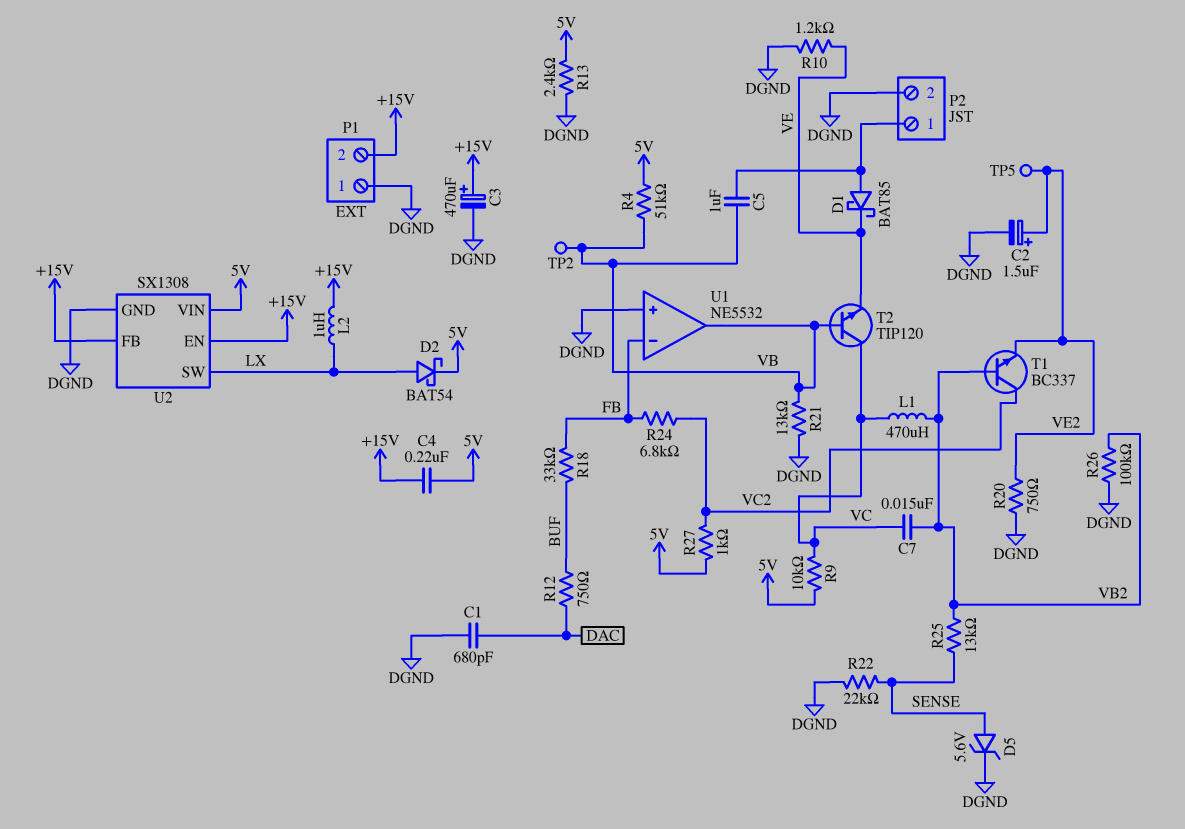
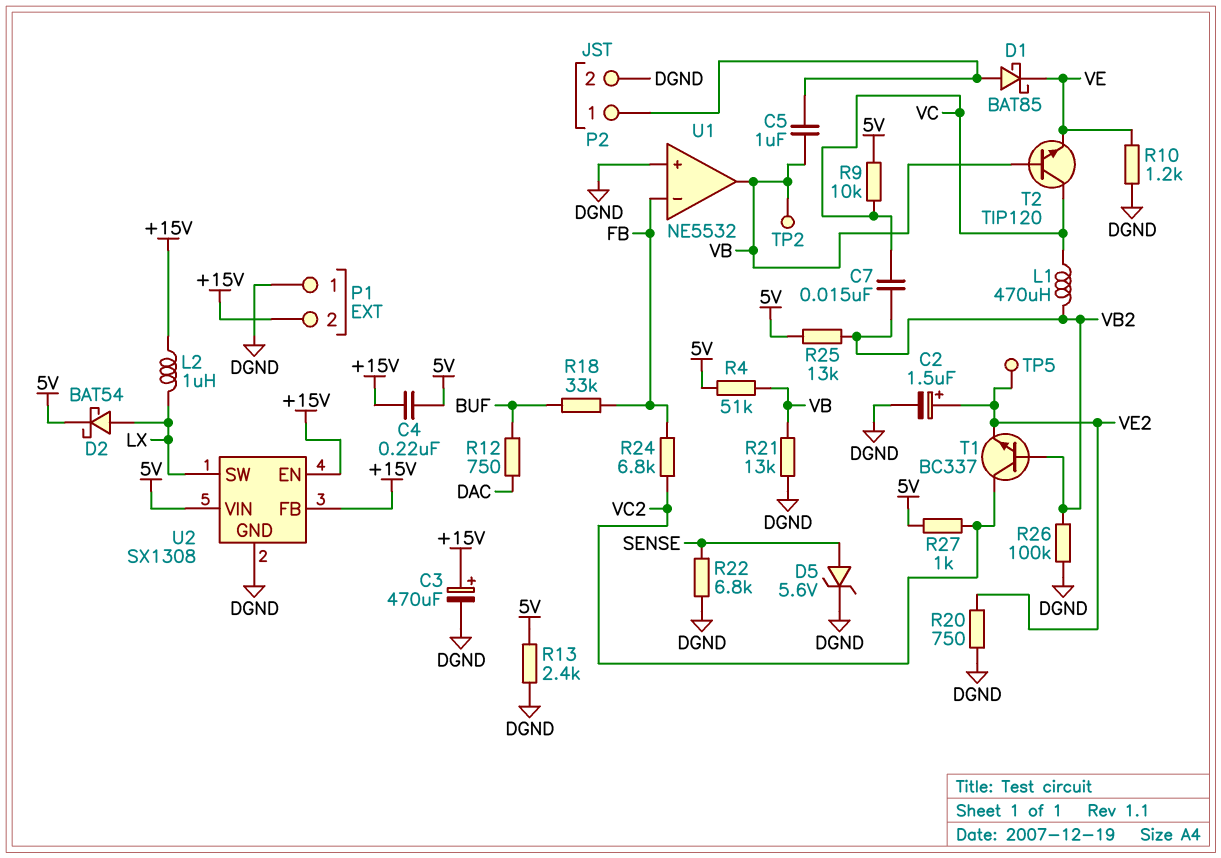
C1: 680pF (DAC, DGND) -> none
R22: 22k (DGND, SENSE) -> 6.8k (DGND, SENSE)
R25: 13k (SENSE, VB2) -> 13k (5V, VB2)

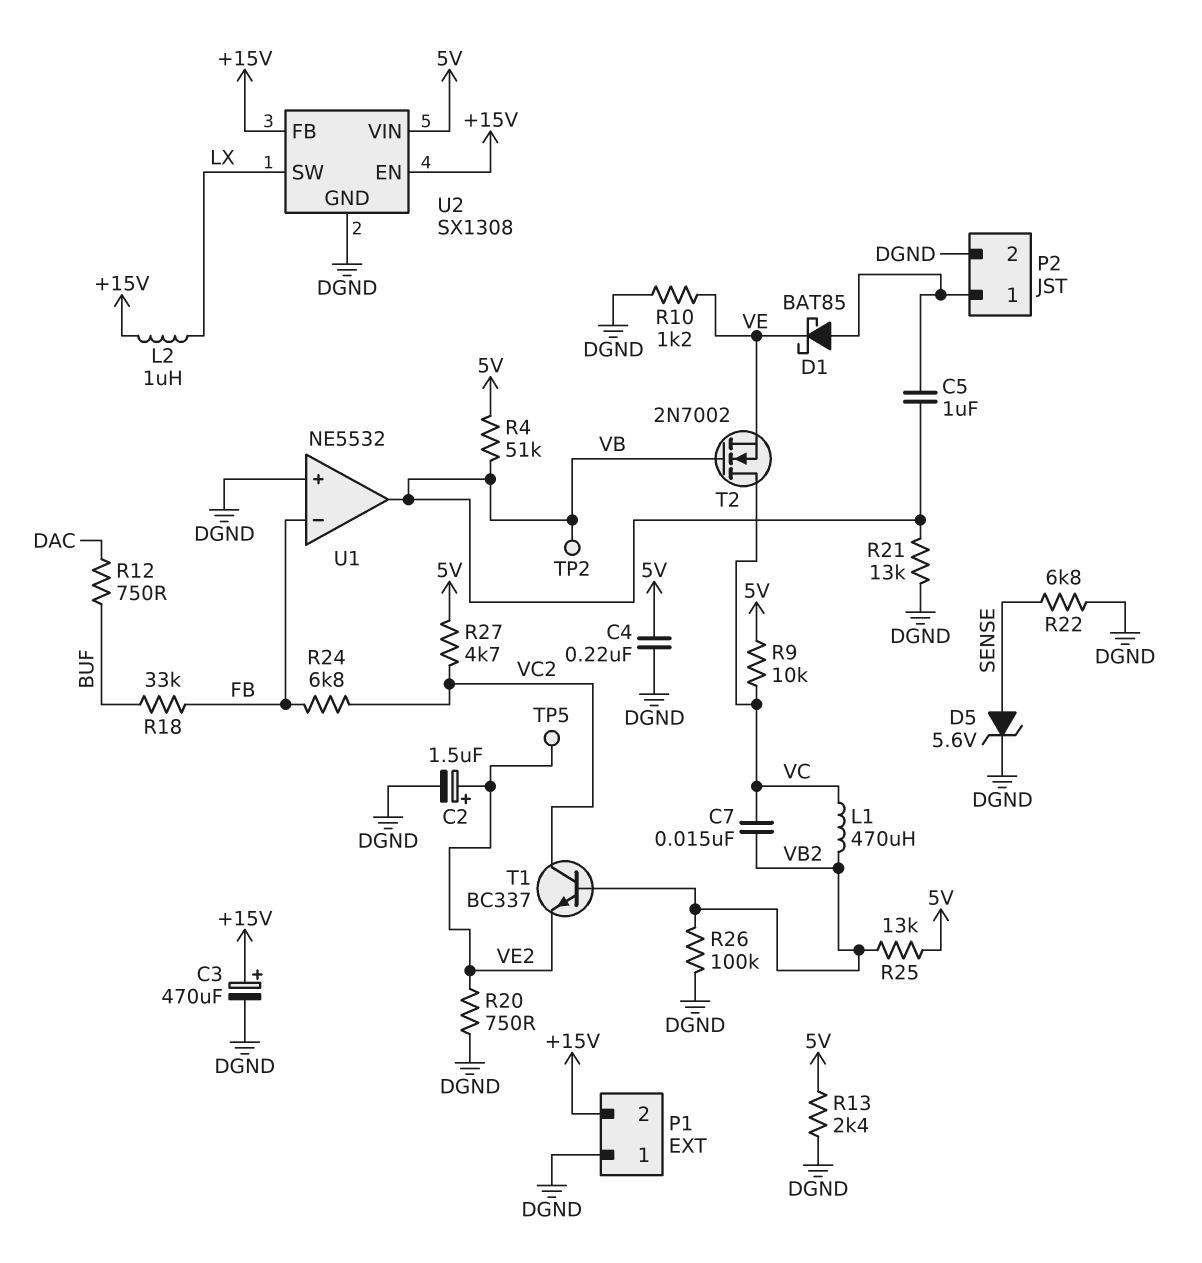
C4: 220nF (+15V, 5V) -> 220nF (5V, DGND)
D2: schottky BAT54 (A LX, K 5V) -> none
R27: 1k (5V, VC2) -> 4.7k (5V, VC2)
T2: NPN TIP120 (B VB, C VC, E VE) -> NMOS 2N7002 (G VB, D VC, S VE)

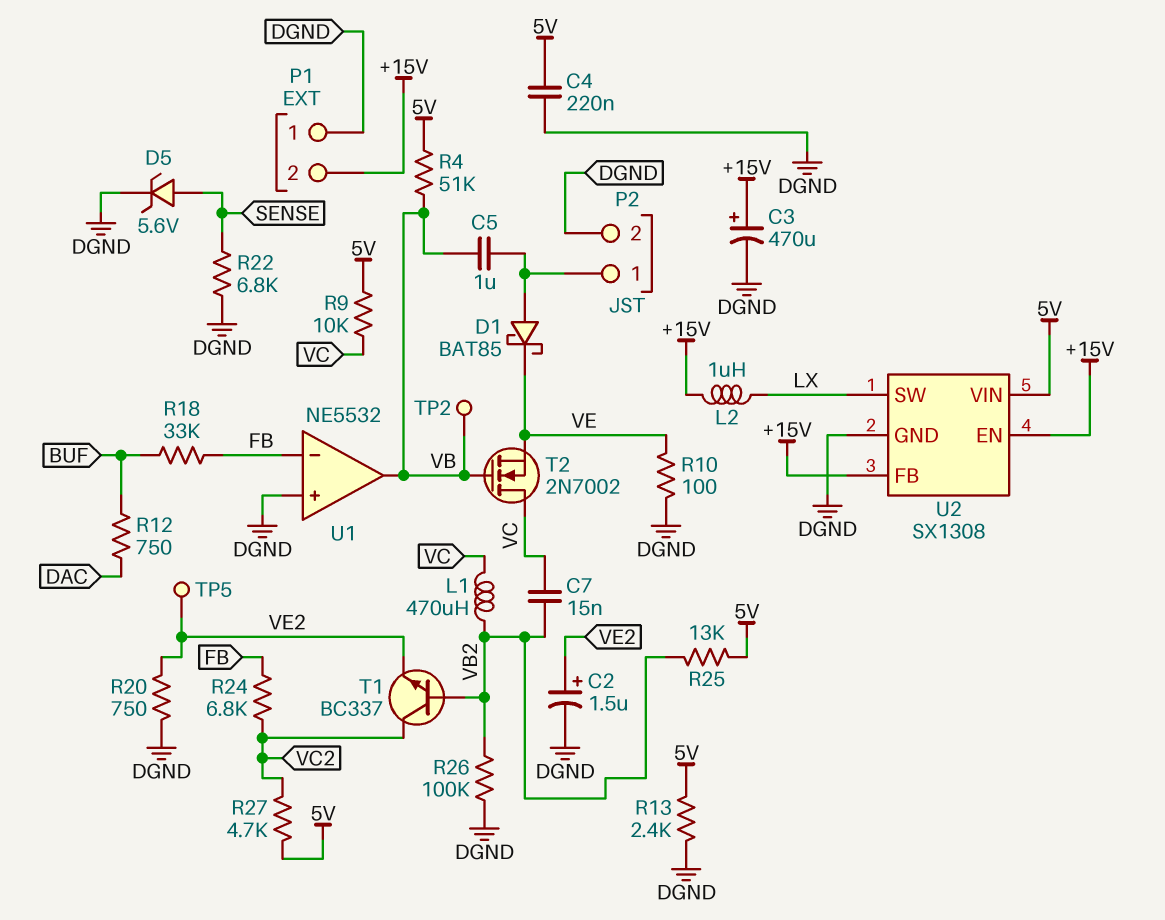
R10: 1.2k (DGND, VE) -> 100 (DGND, VE)
R21: 13k (DGND, VB) -> none

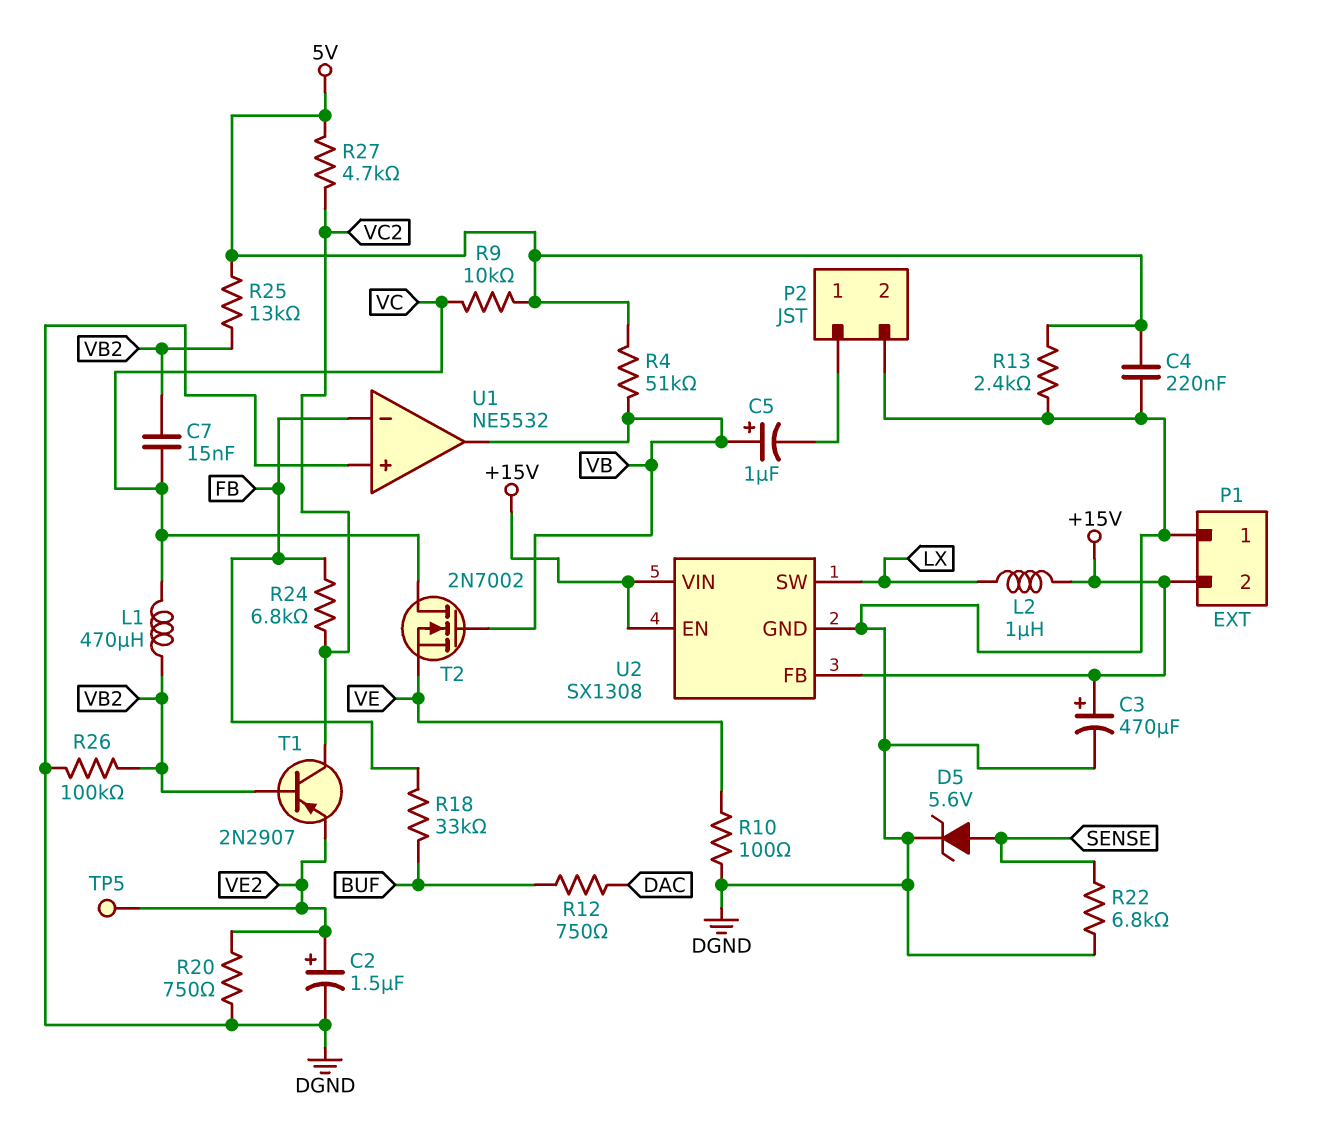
C5: 1uF (P2/1, VB) -> 1uF (plus VB, minus P2/1)
D1: schottky BAT85 (A P2/1, K VE) -> none
T1: NPN BC337 (B VB2, C VC2, E VE2) -> PNP 2N2907 (B VB2, C VC2, E VE2)
TP2: test point (VB) -> none
U2 pin VIN: 5V -> +15V

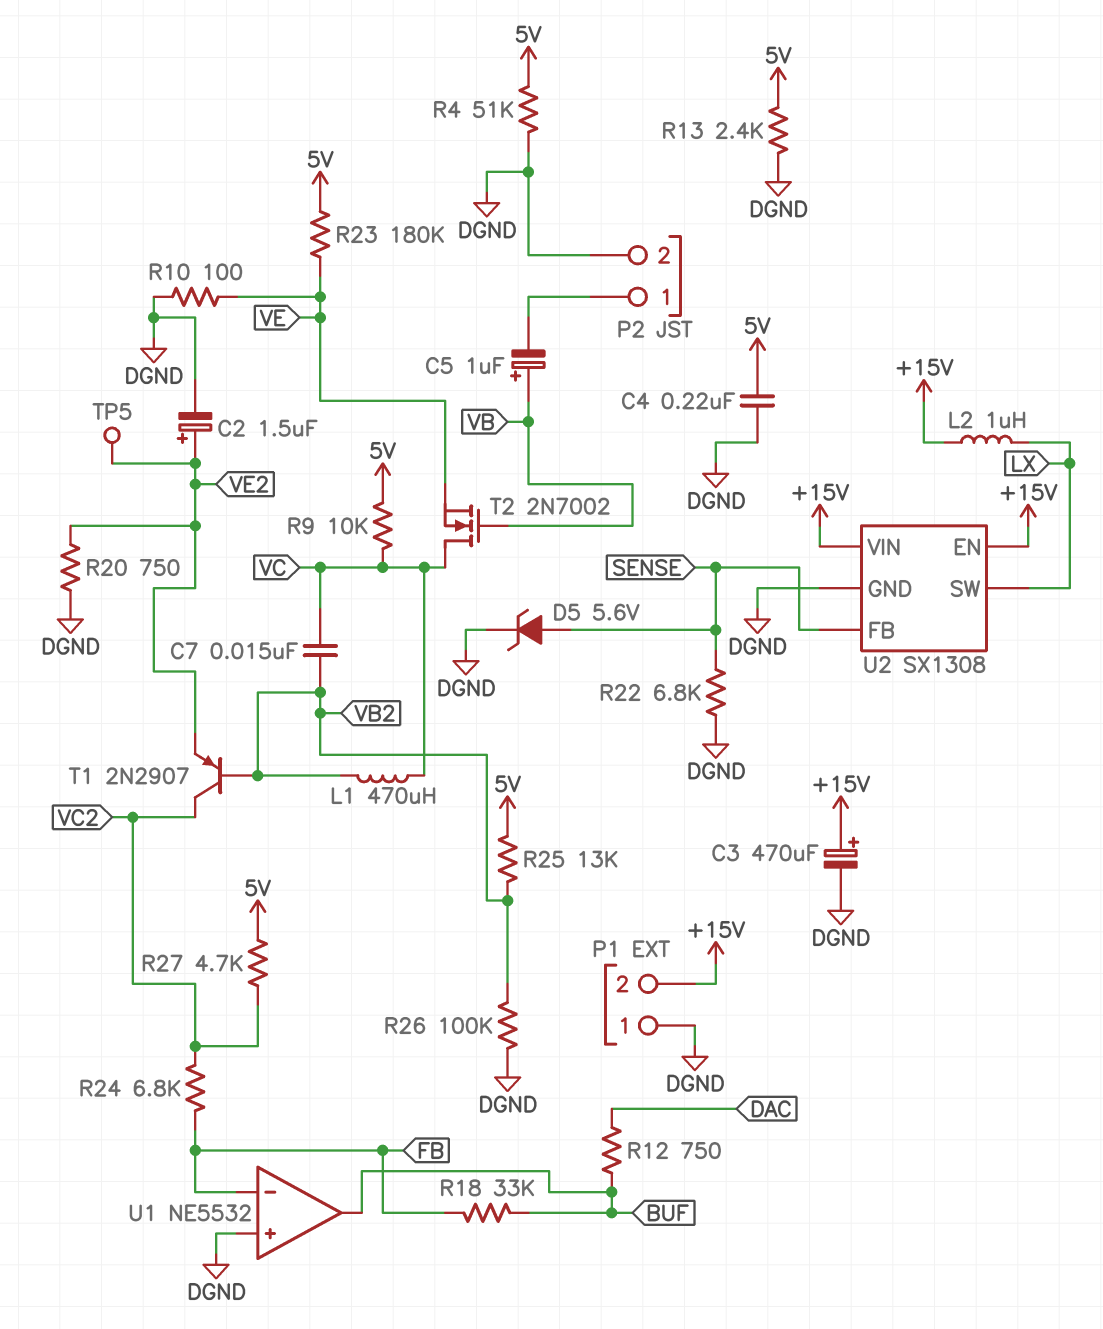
R4: 51k (5V, VB) -> 51k (5V, DGND)
R23: none -> 180k (5V, VE)
U1 pin out: VB -> BUF
U2 pin FB: +15V -> SENSE

